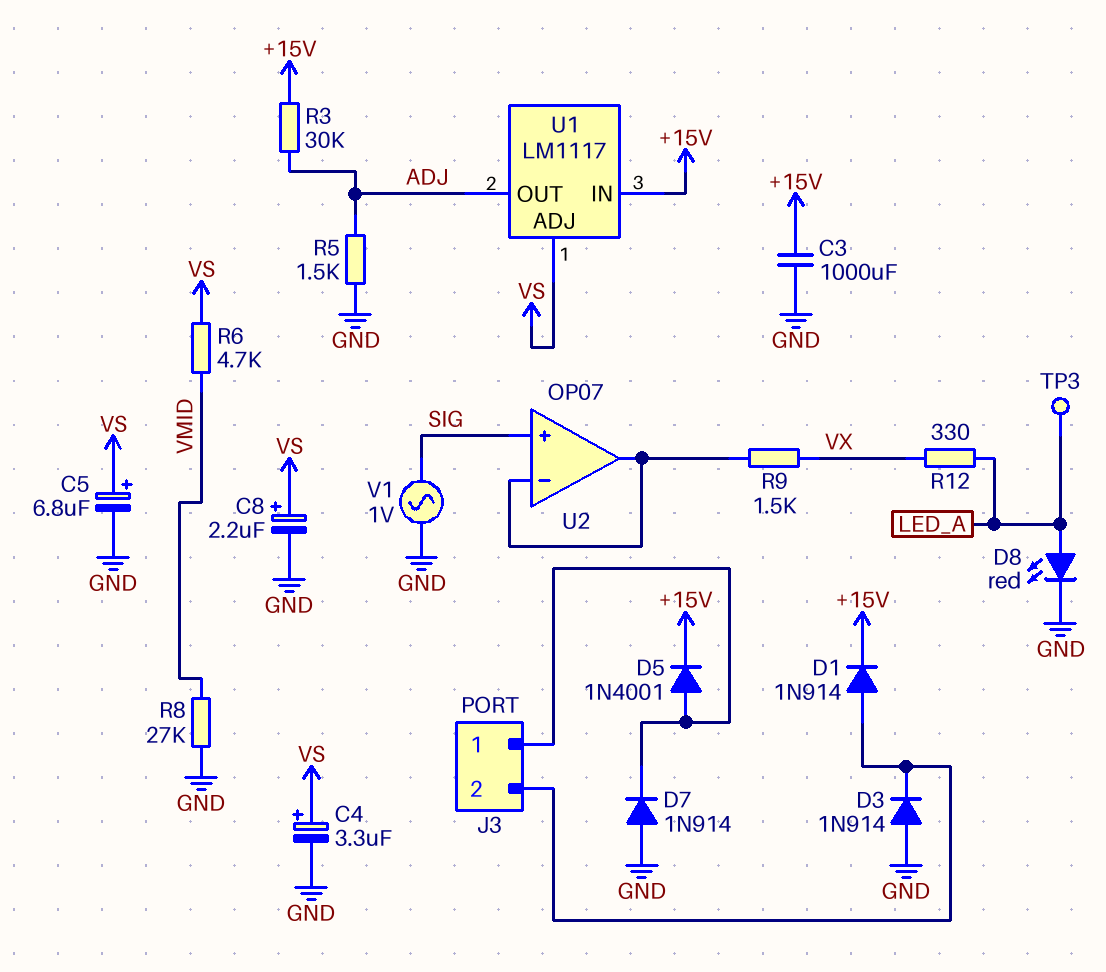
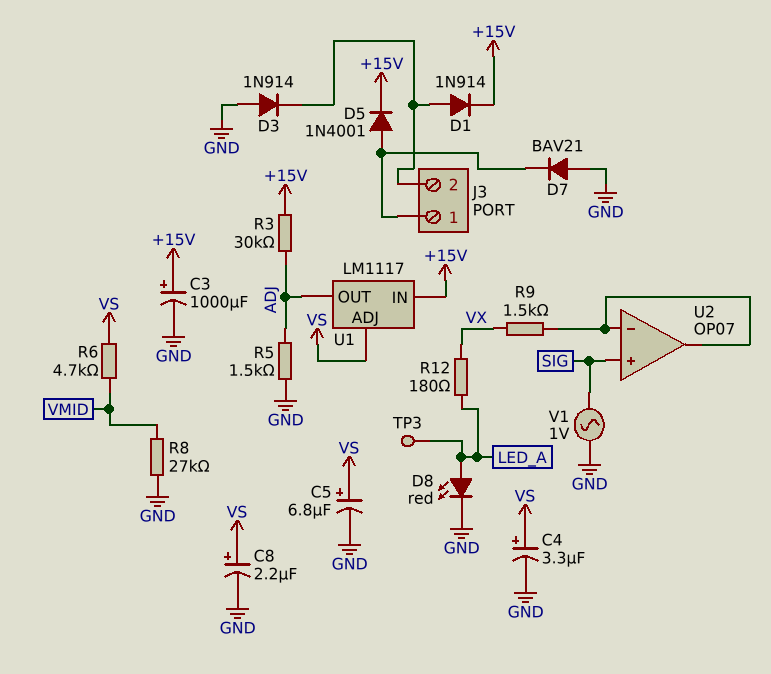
C3: 1000uF (+15V, GND) -> 1000uF (plus +15V, minus GND)
D7: diode 1N914 (A GND, K J3/1) -> diode BAV21 (A GND, K J3/1)
R12: 330 (LED_A, VX) -> 180 (LED_A, VX)

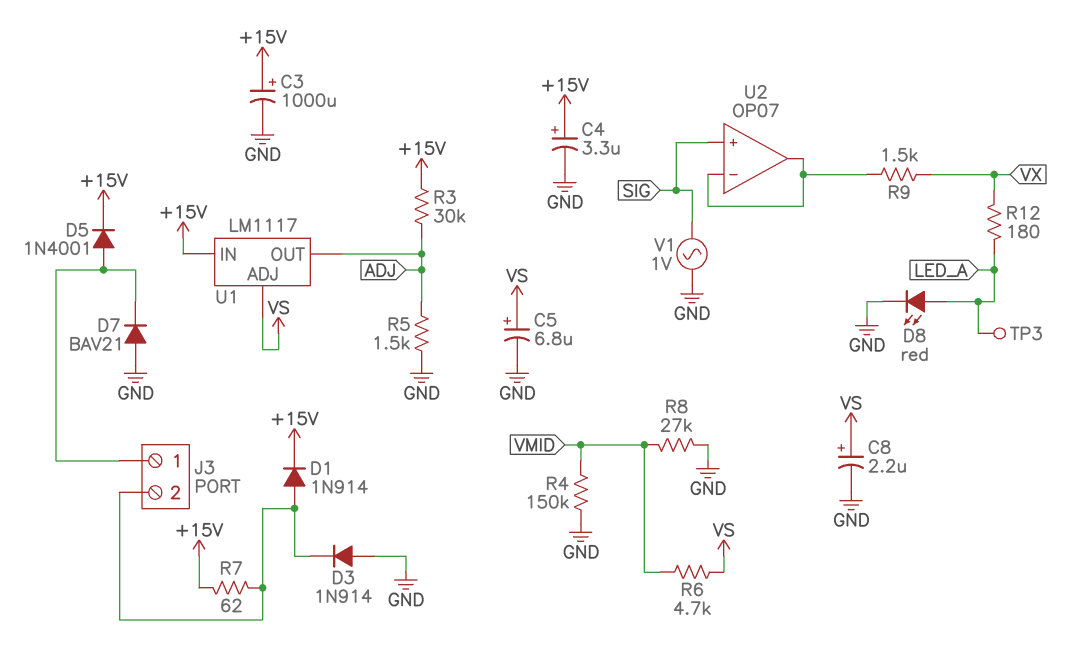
C4: 3.3uF (plus VS, minus GND) -> 3.3uF (plus +15V, minus GND)
R4: none -> 150k (GND, VMID)
R7: none -> 62 (+15V, J3/2)

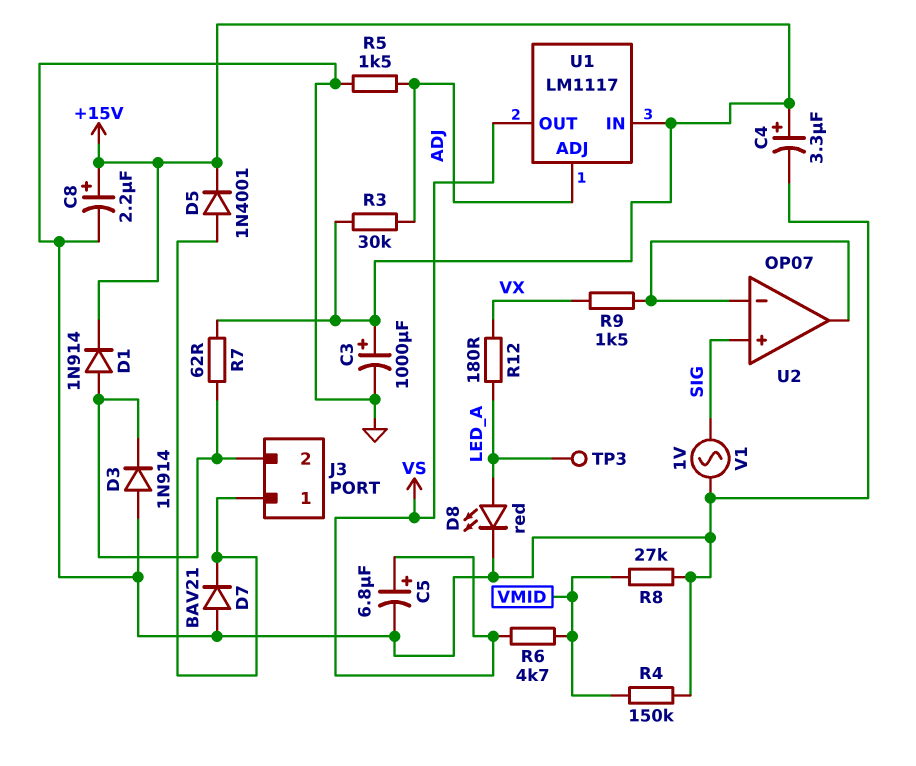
C8: 2.2uF (plus VS, minus GND) -> 2.2uF (plus +15V, minus GND)
U1 pin ADJ: VS -> ADJ
U1 pin OUT: ADJ -> VS

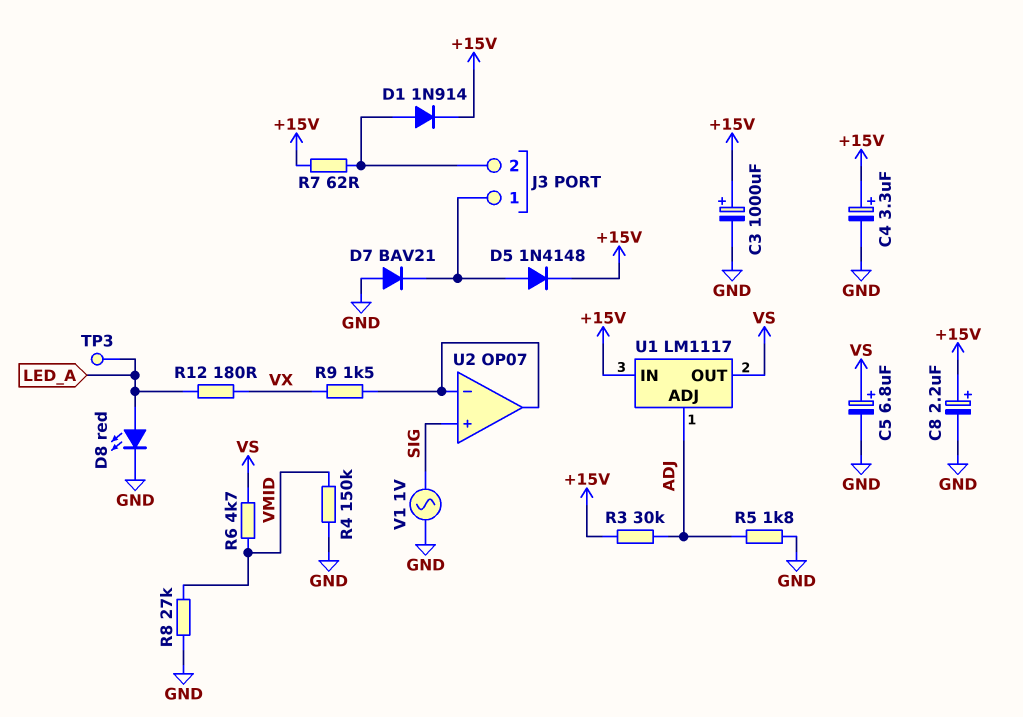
D3: diode 1N914 (A GND, K J3/2) -> none
D5: diode 1N4001 (A J3/1, K +15V) -> diode 1N4148 (A J3/1, K +15V)
R5: 1.5k (ADJ, GND) -> 1.8k (ADJ, GND)

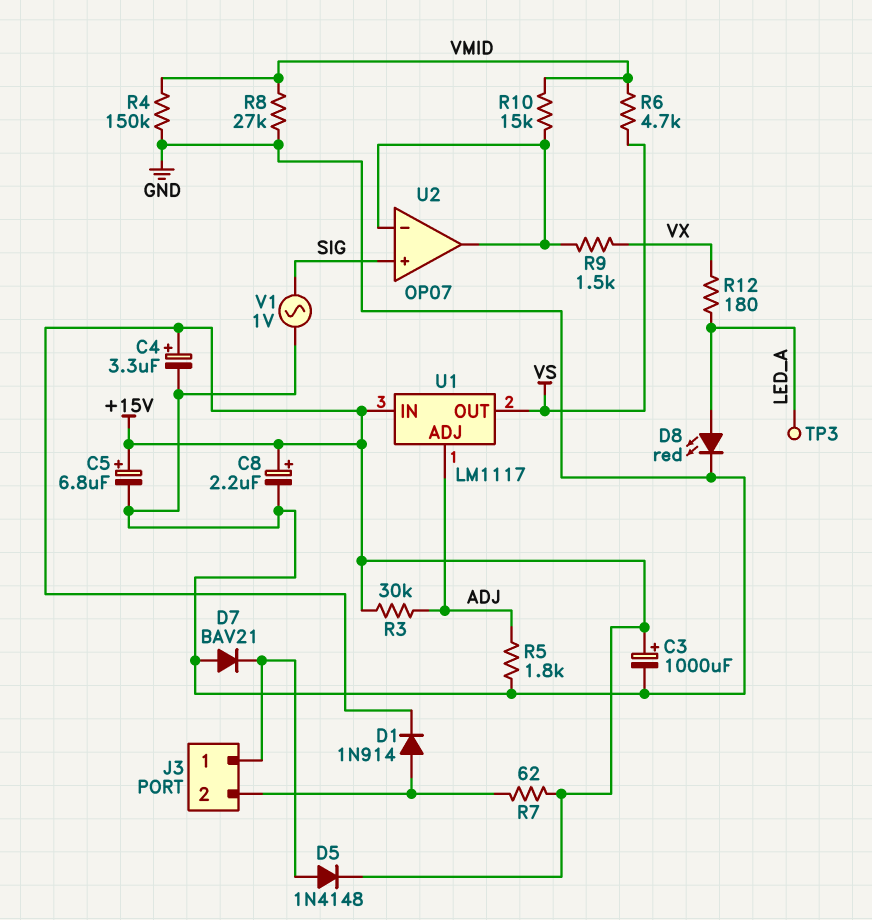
C5: 6.8uF (plus VS, minus GND) -> 6.8uF (plus +15V, minus GND)
R10: none -> 15k (U2/in-, VMID)

